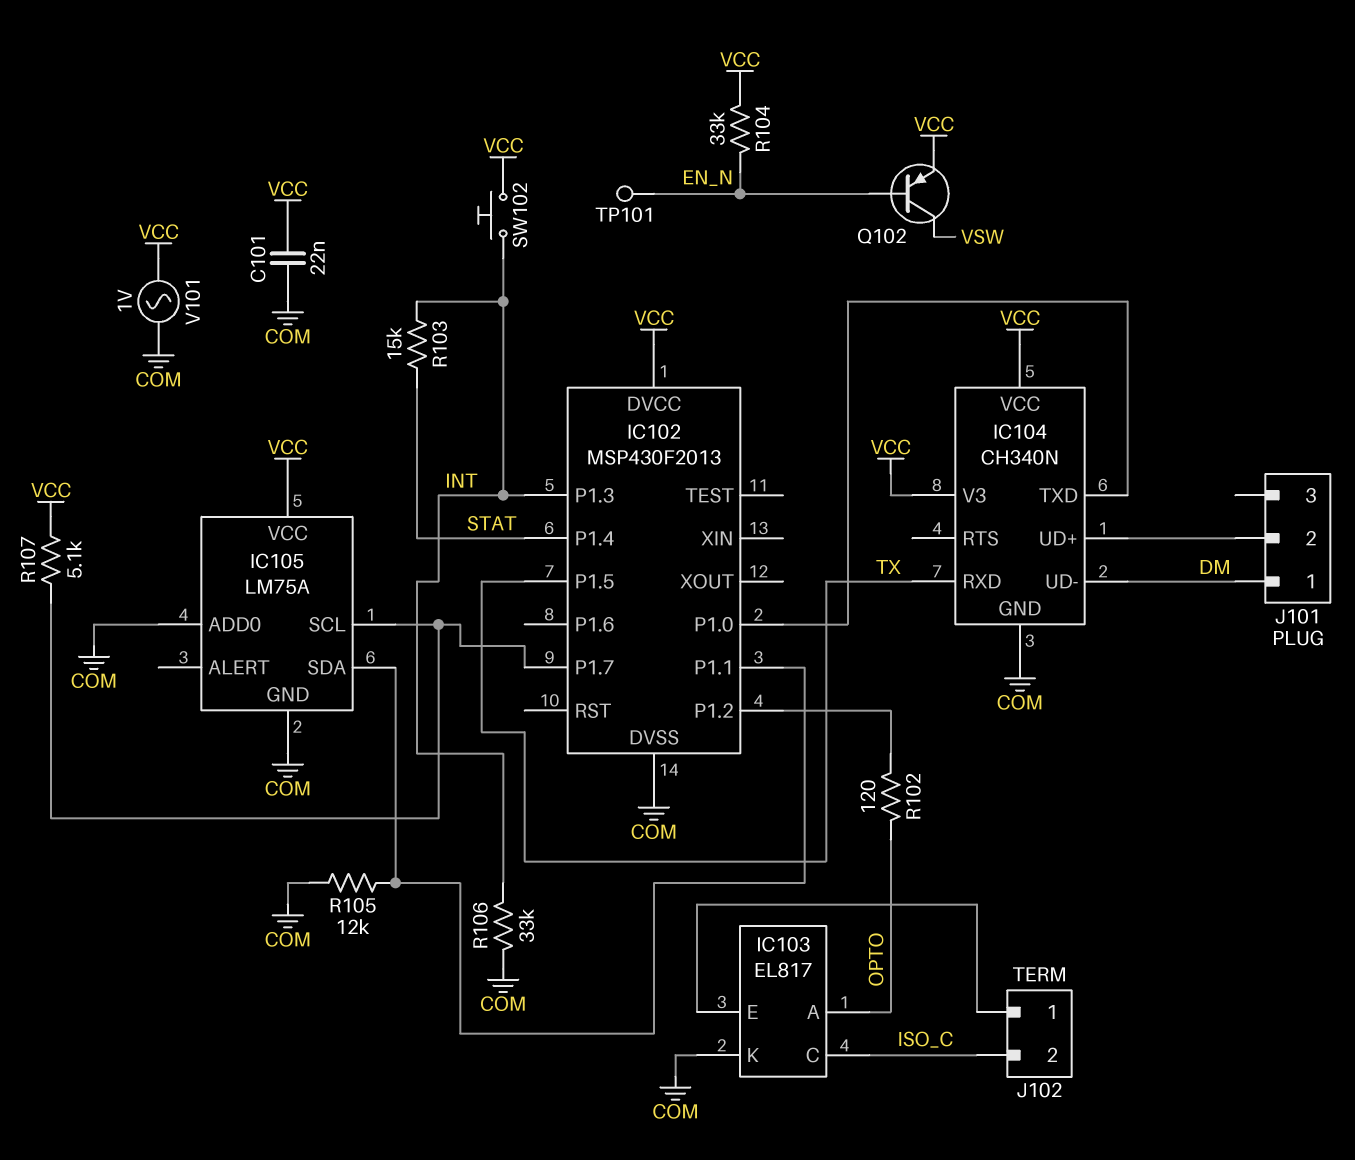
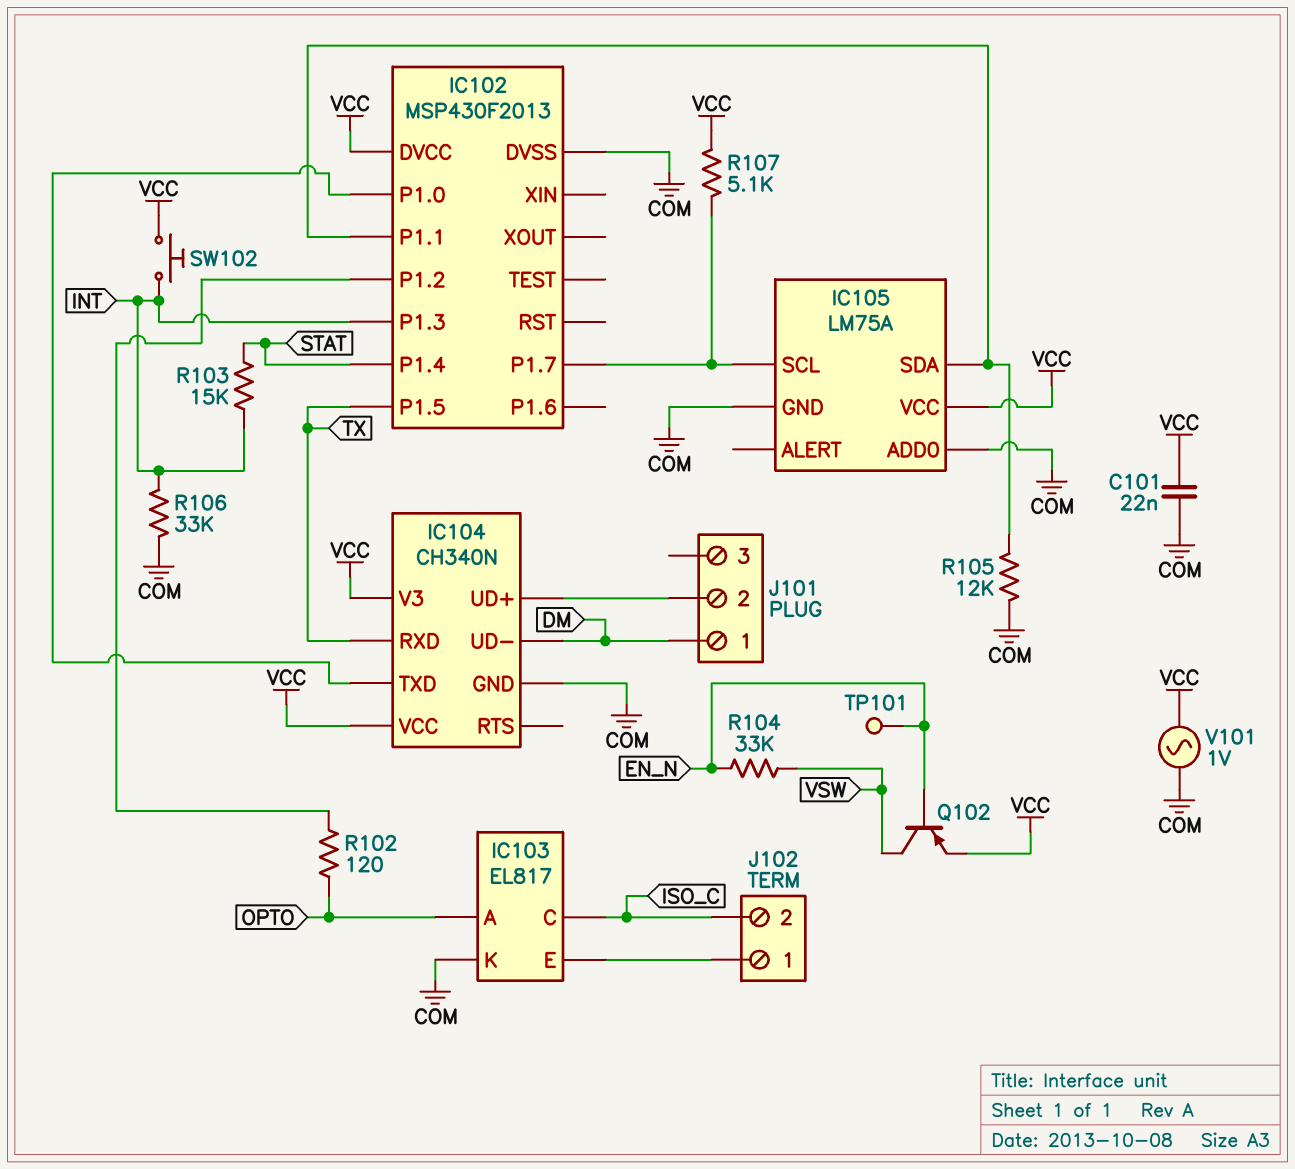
R104: 33k (EN_N, VCC) -> 33k (EN_N, VSW)

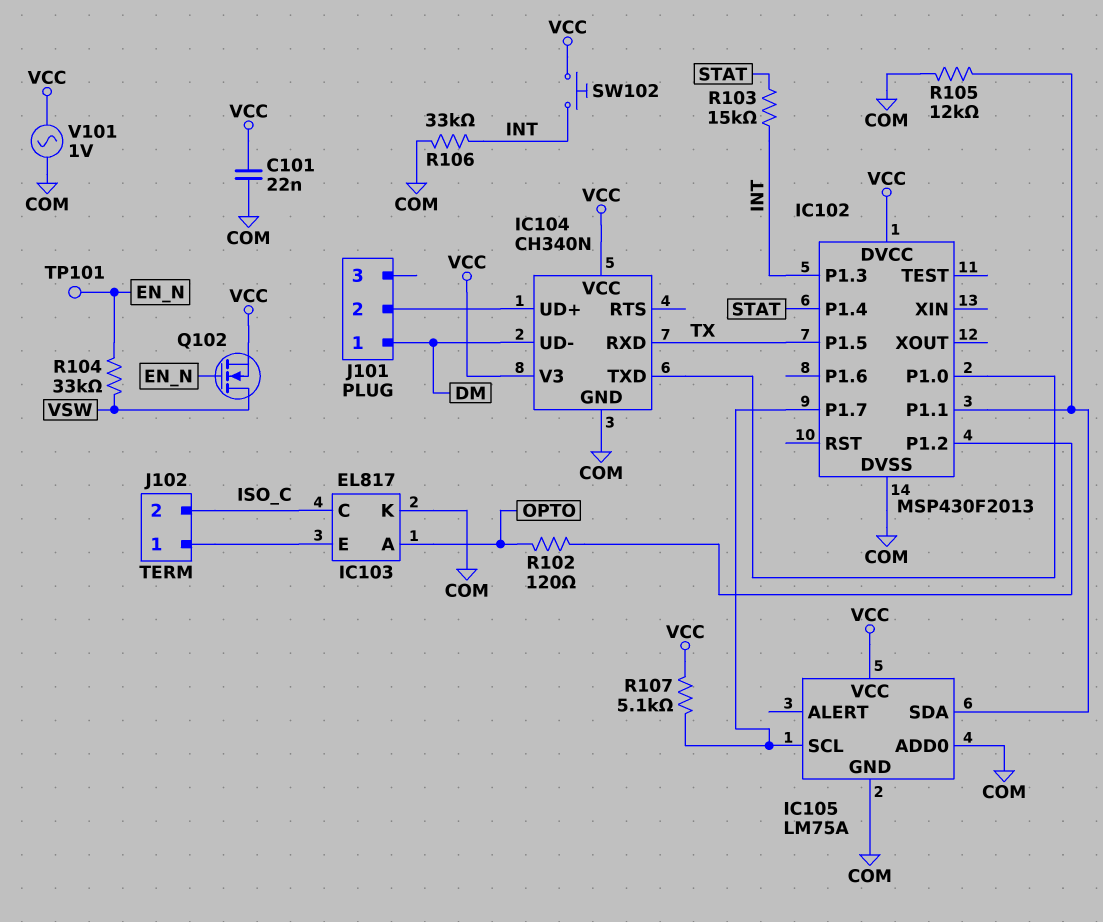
Q102: PNP (B EN_N, C VSW, E VCC) -> NMOS (G EN_N, D VSW, S VCC)

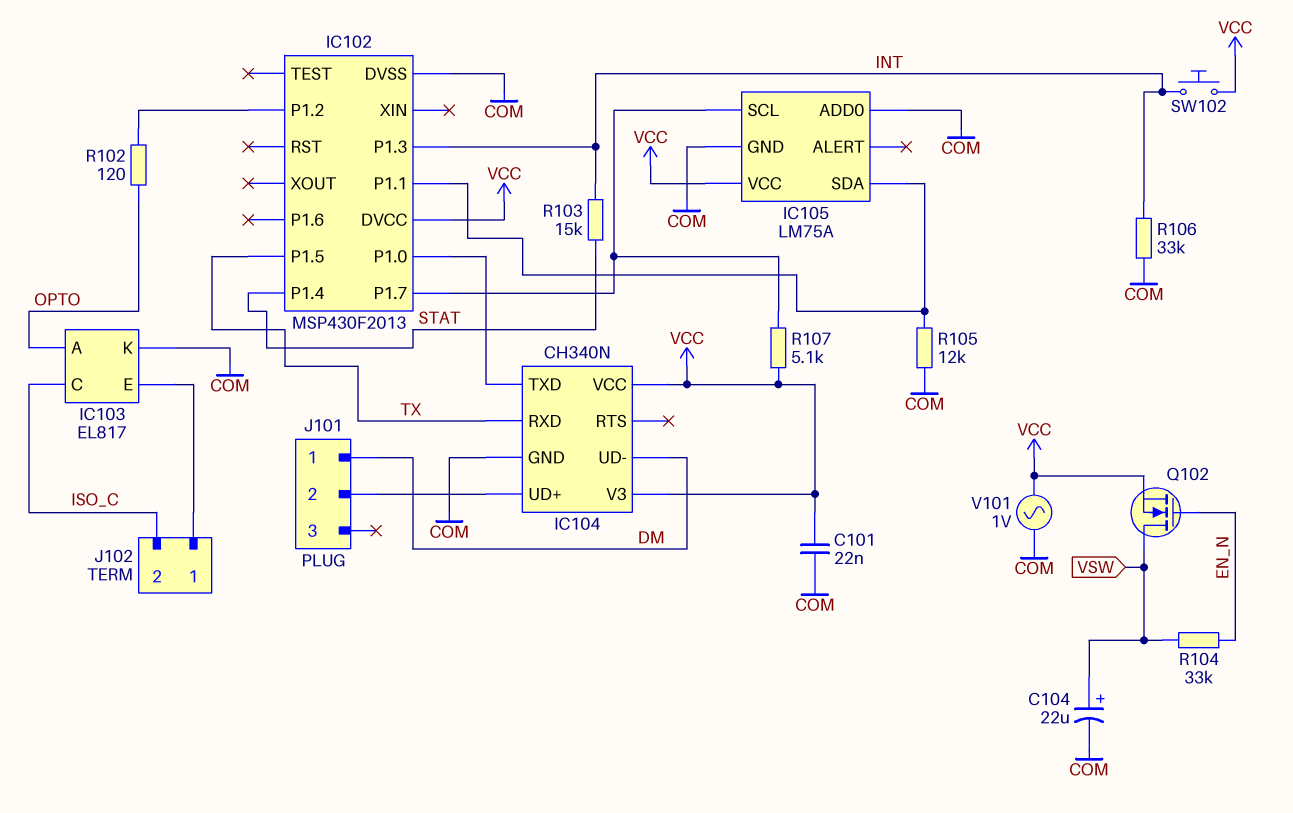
C104: none -> 22uF (plus VSW, minus COM)
TP101: test point (EN_N) -> none

